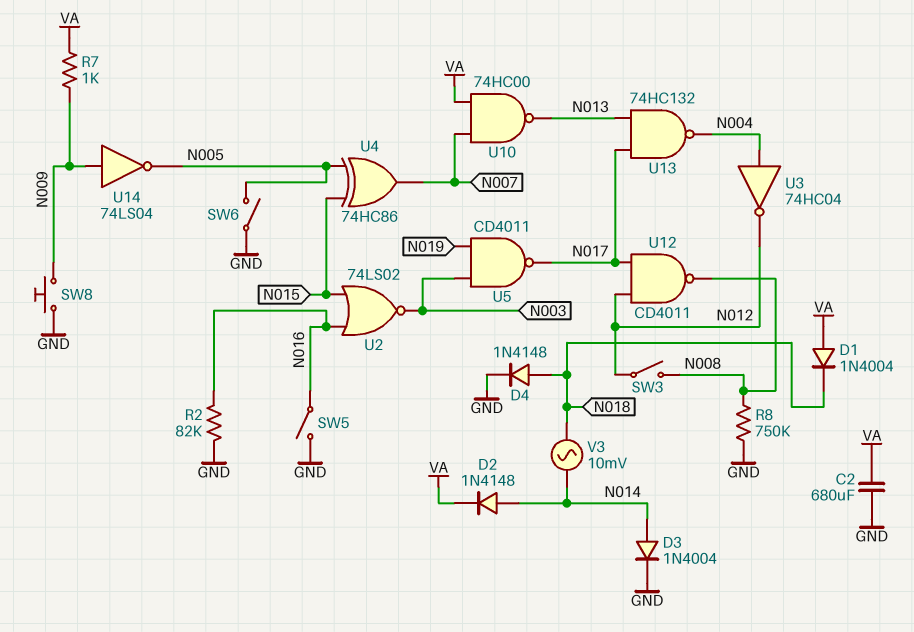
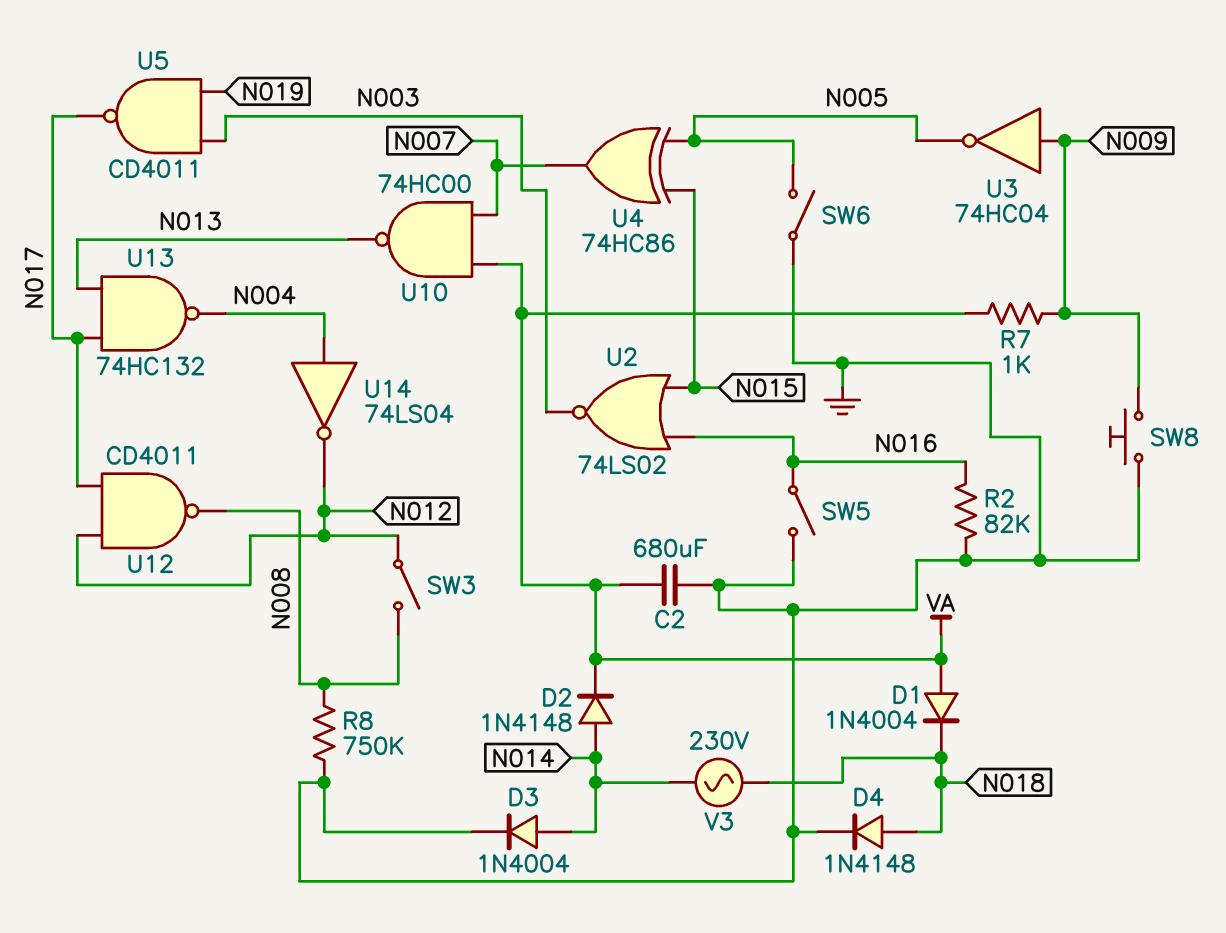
U3: NOT 74HC04 (in N004, out N012) -> NOT 74HC04 (in N009, out N005)
U14: NOT 74LS04 (in N009, out N005) -> NOT 74LS04 (in N004, out N012)
V3: AC 10mV (N014, N018) -> AC 230V (N014, N018)

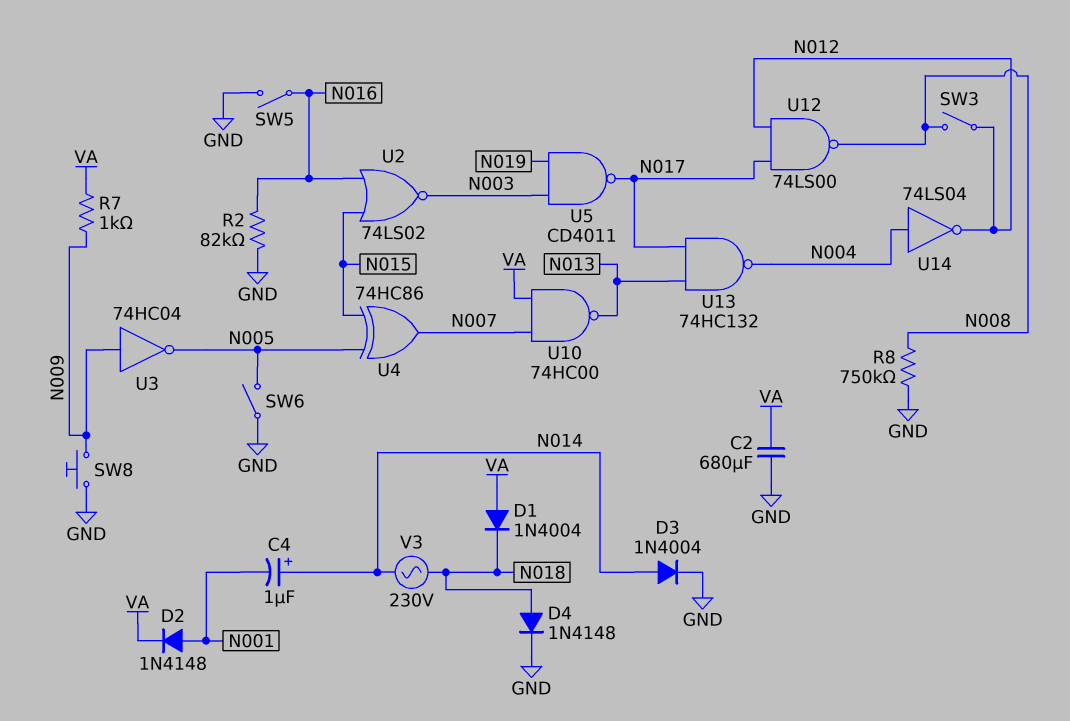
C4: none -> 1uF (plus N014, minus N001)
D2: diode 1N4148 (A N014, K VA) -> diode 1N4148 (A N001, K VA)
U12: NAND CD4011 (in N012, in N017, out N008) -> NAND 74LS00 (in N012, in N017, out N008)

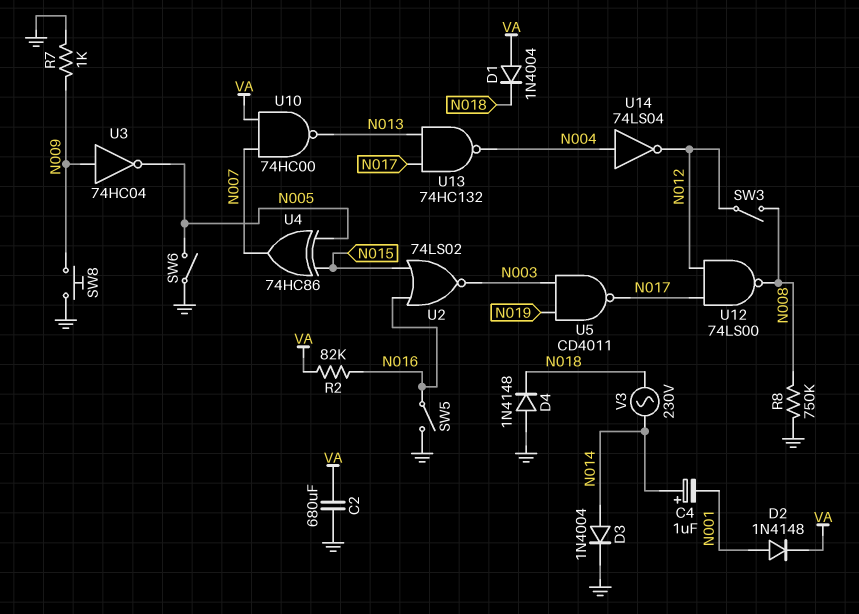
D4: diode 1N4148 (A N018, K GND) -> diode 1N4148 (A GND, K N018)
R2: 82k (GND, N016) -> 82k (N016, VA)
R7: 1k (N009, VA) -> 1k (GND, N009)

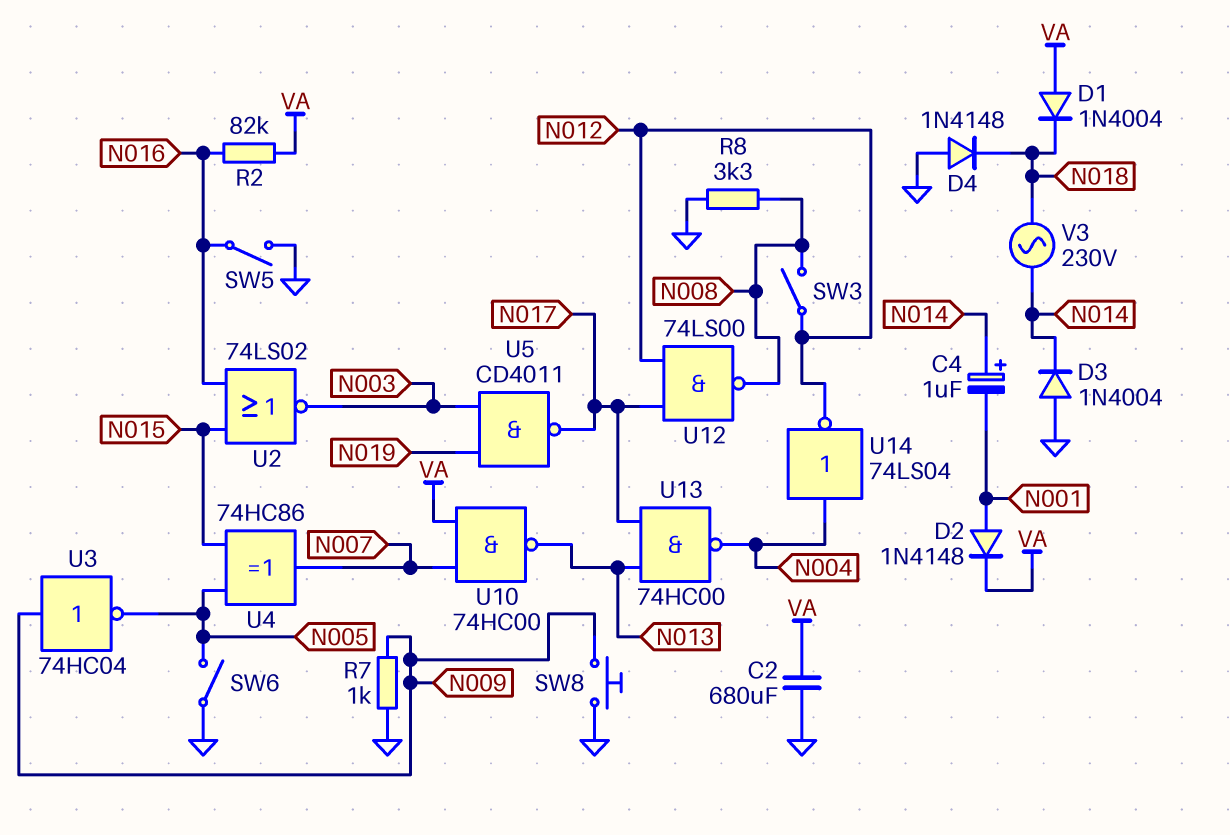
D3: diode 1N4004 (A N014, K GND) -> diode 1N4004 (A GND, K N014)
R8: 750k (GND, N008) -> 3.3k (GND, N008)
U13: NAND 74HC132 (in N013, in N017, out N004) -> NAND 74HC00 (in N013, in N017, out N004)

